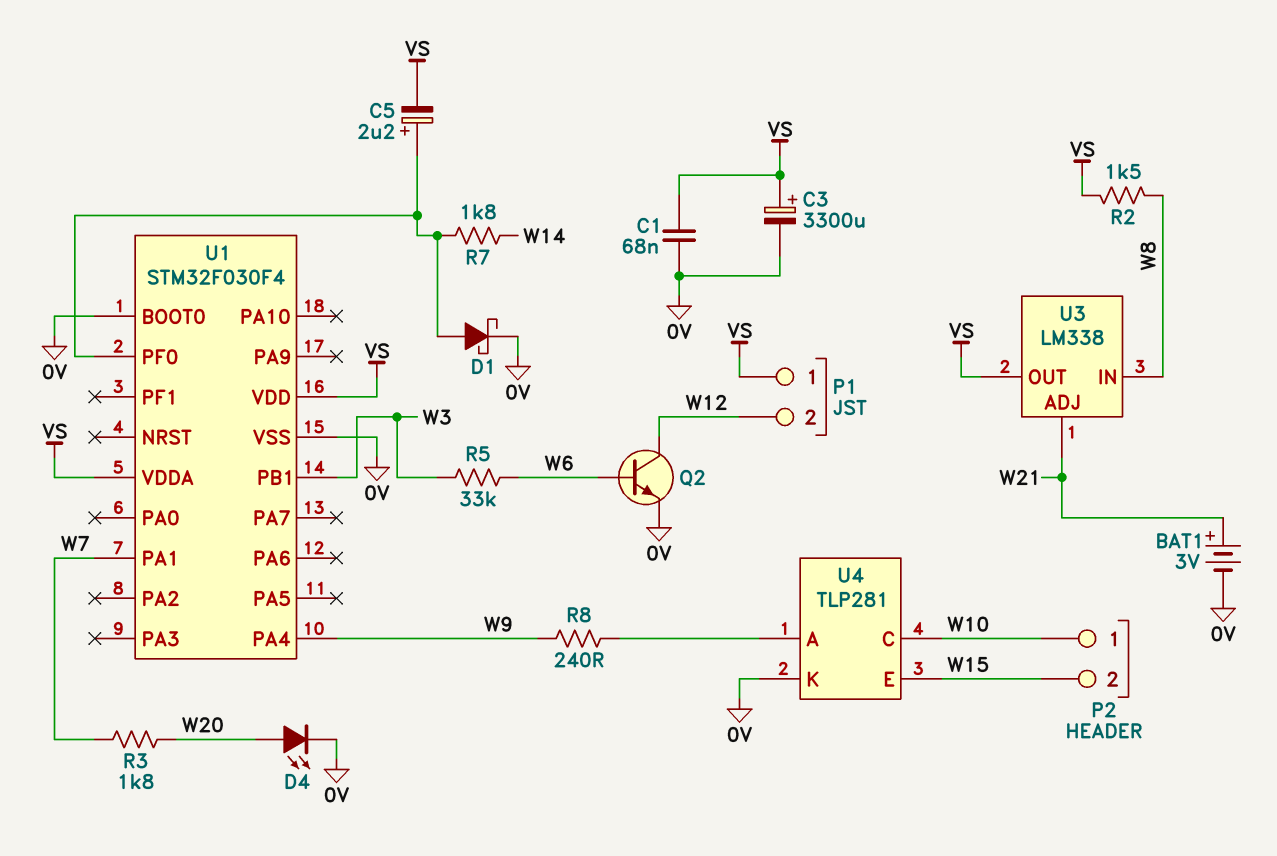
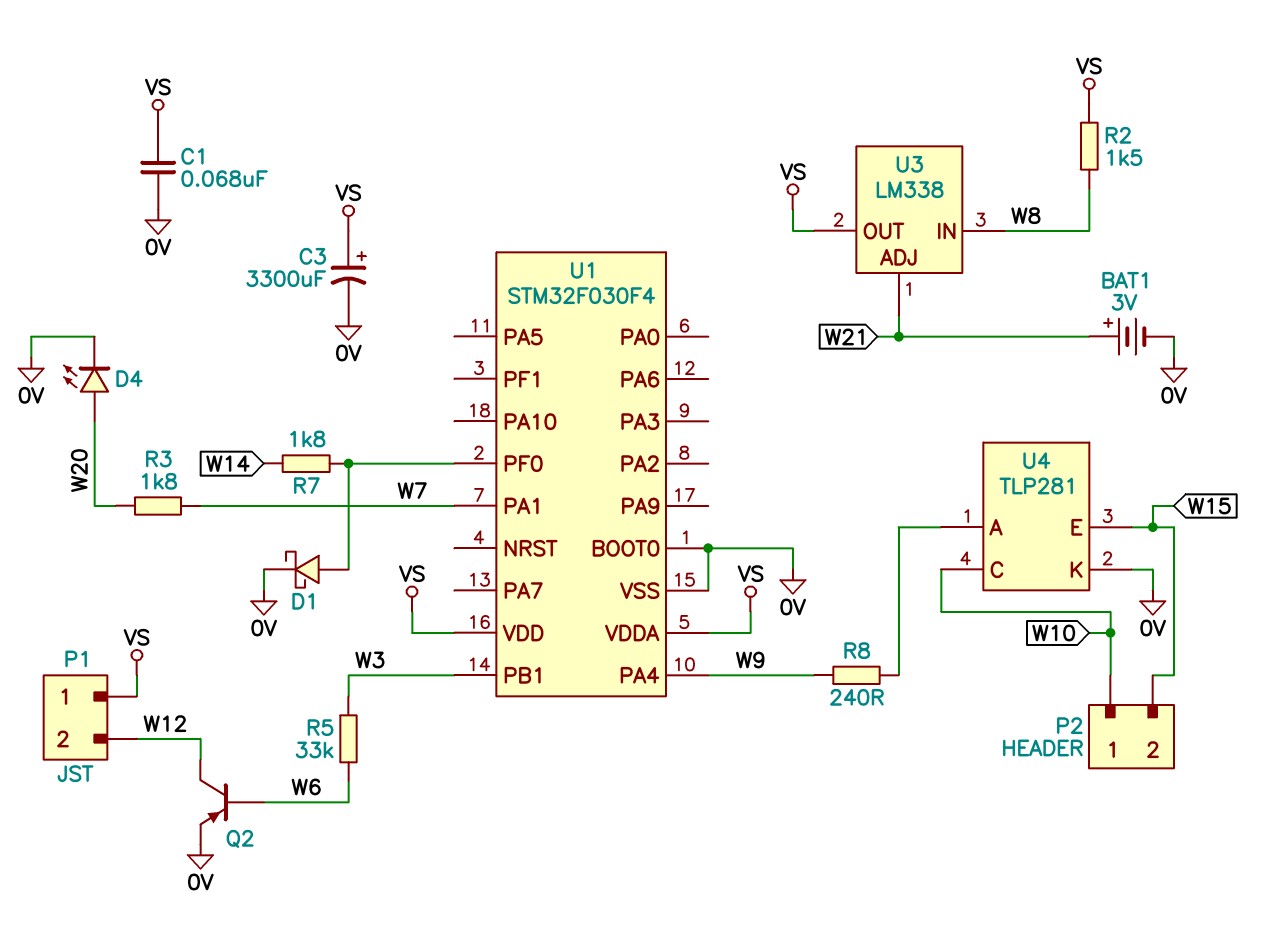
C5: 2.2uF (plus U1/PF0, minus VS) -> none
Q2: NPN (B W6, C W12, E 0V) -> PNP (B W6, C W12, E 0V)

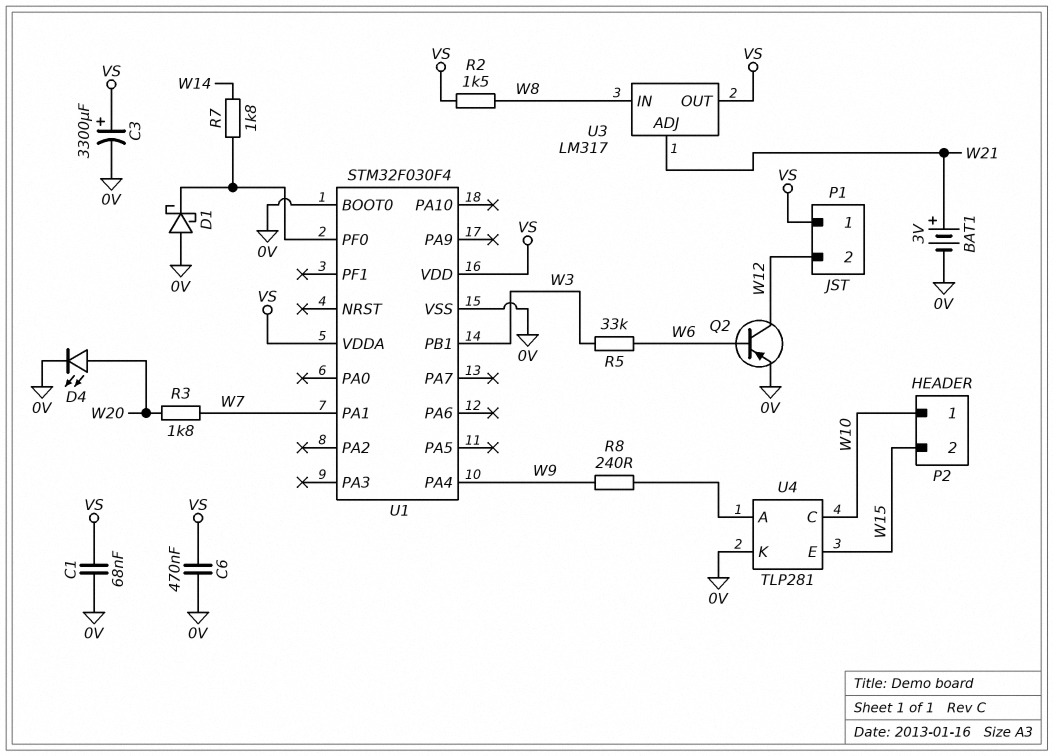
C6: none -> 470nF (0V, VS)
D1: schottky (A U1/PF0, K 0V) -> schottky (A 0V, K U1/PF0)
U3: LM338 -> LM317

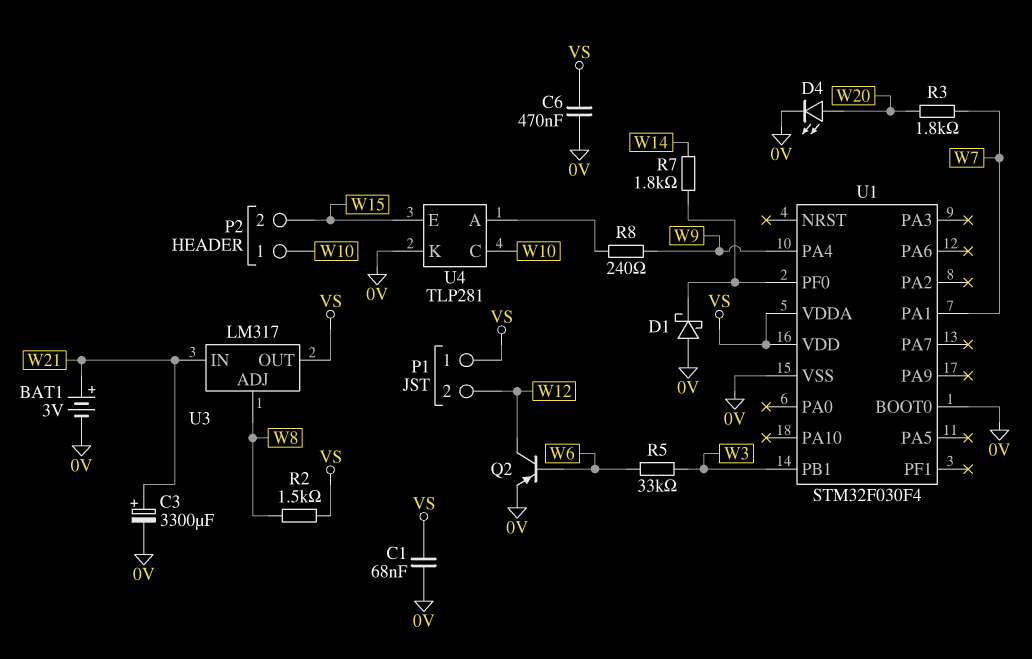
C3: 3300uF (plus VS, minus 0V) -> 3300uF (plus W21, minus 0V)
U3 pin ADJ: W21 -> W8
U3 pin IN: W8 -> W21

